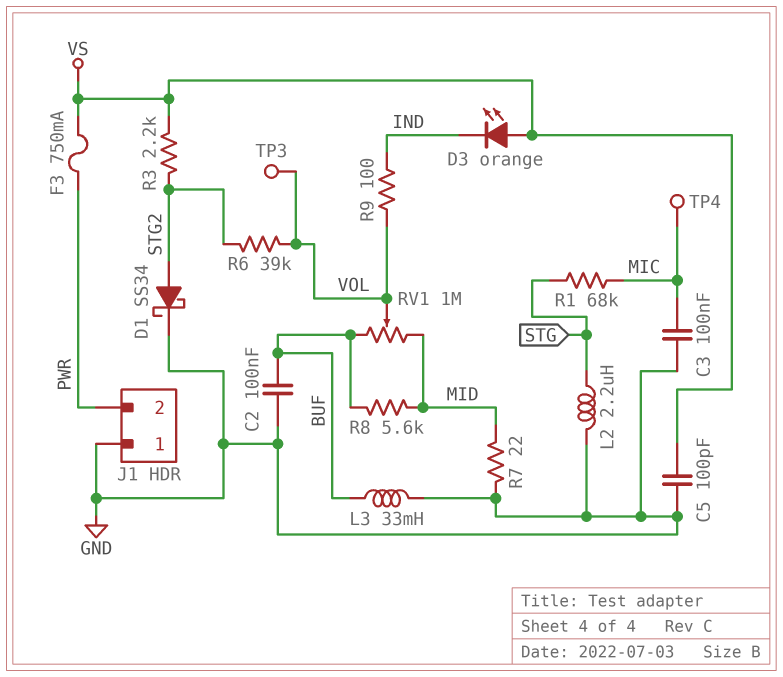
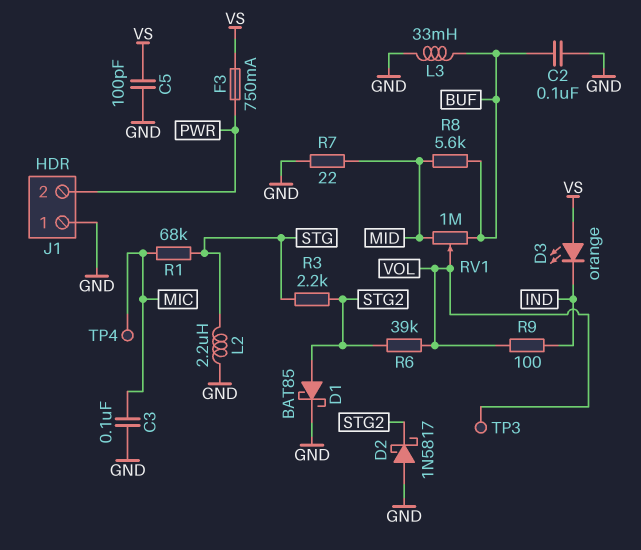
D1: schottky SS34 (A STG2, K GND) -> schottky BAT85 (A STG2, K GND)
D2: none -> schottky 1N5817 (A GND, K STG2)
R3: 2.2k (STG2, VS) -> 2.2k (STG, STG2)

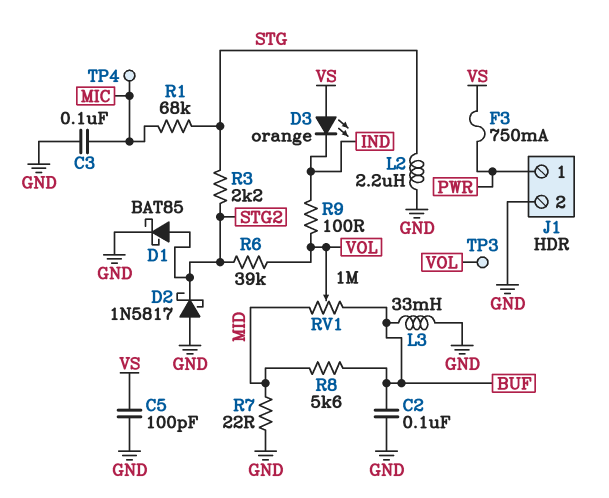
J1 pin 1: GND -> PWR
J1 pin 2: PWR -> GND

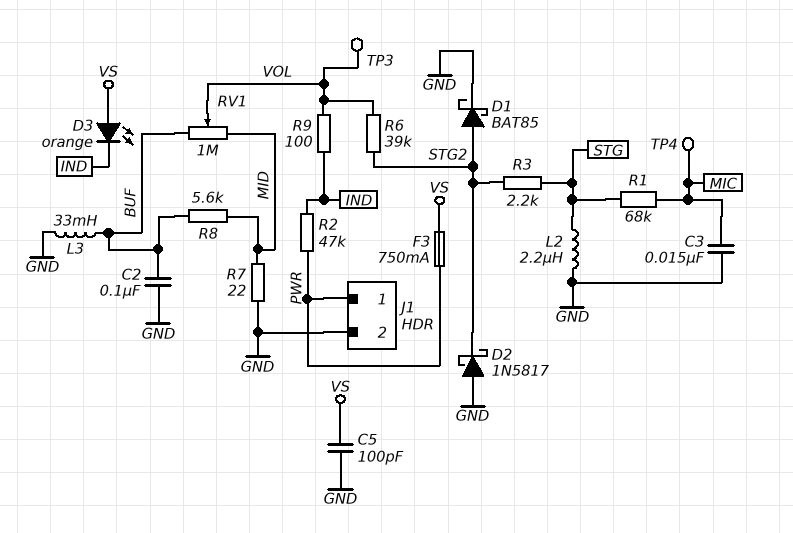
C3: 100nF (GND, MIC) -> 15nF (GND, MIC)
R2: none -> 47k (IND, PWR)

